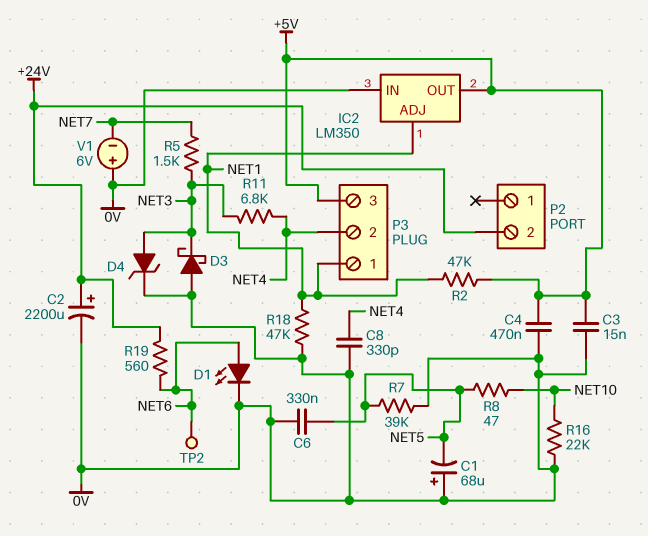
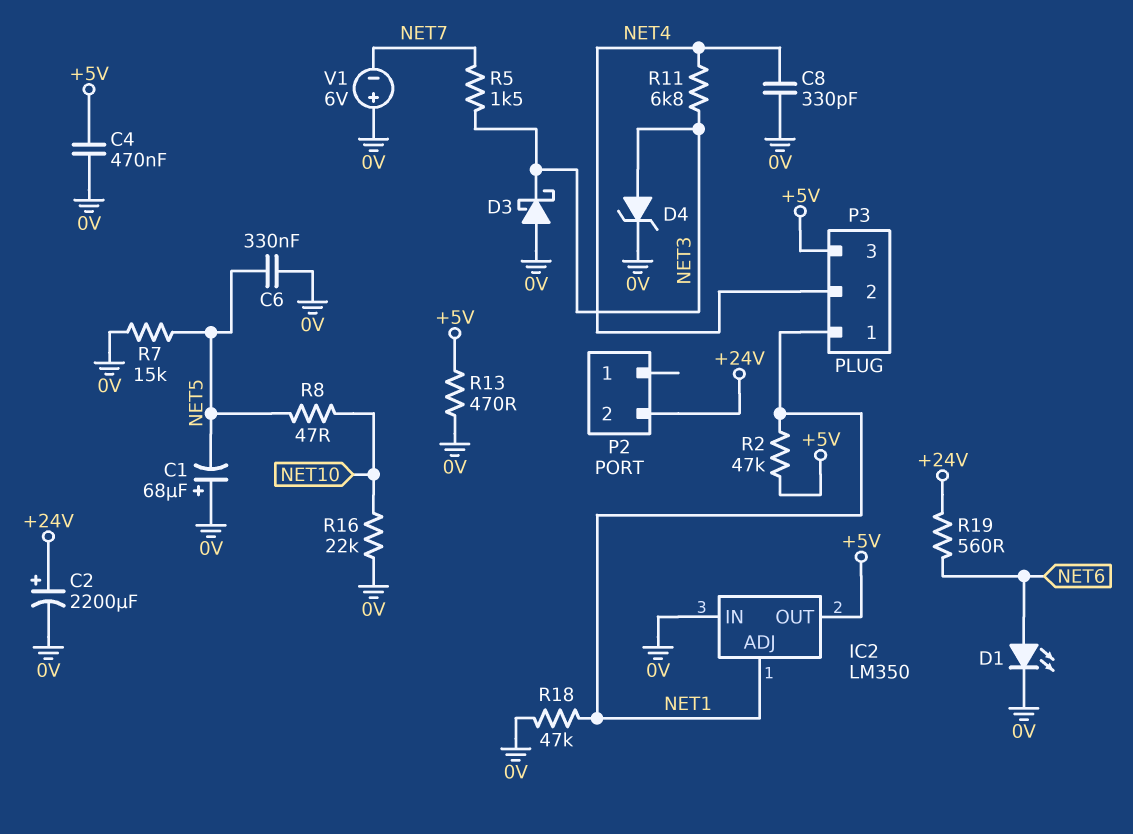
C3: 15nF (+5V, 0V) -> none
R7: 39k (0V, NET5) -> 15k (0V, NET5)
R13: none -> 470 (+5V, 0V)
TP2: test point (NET6) -> none

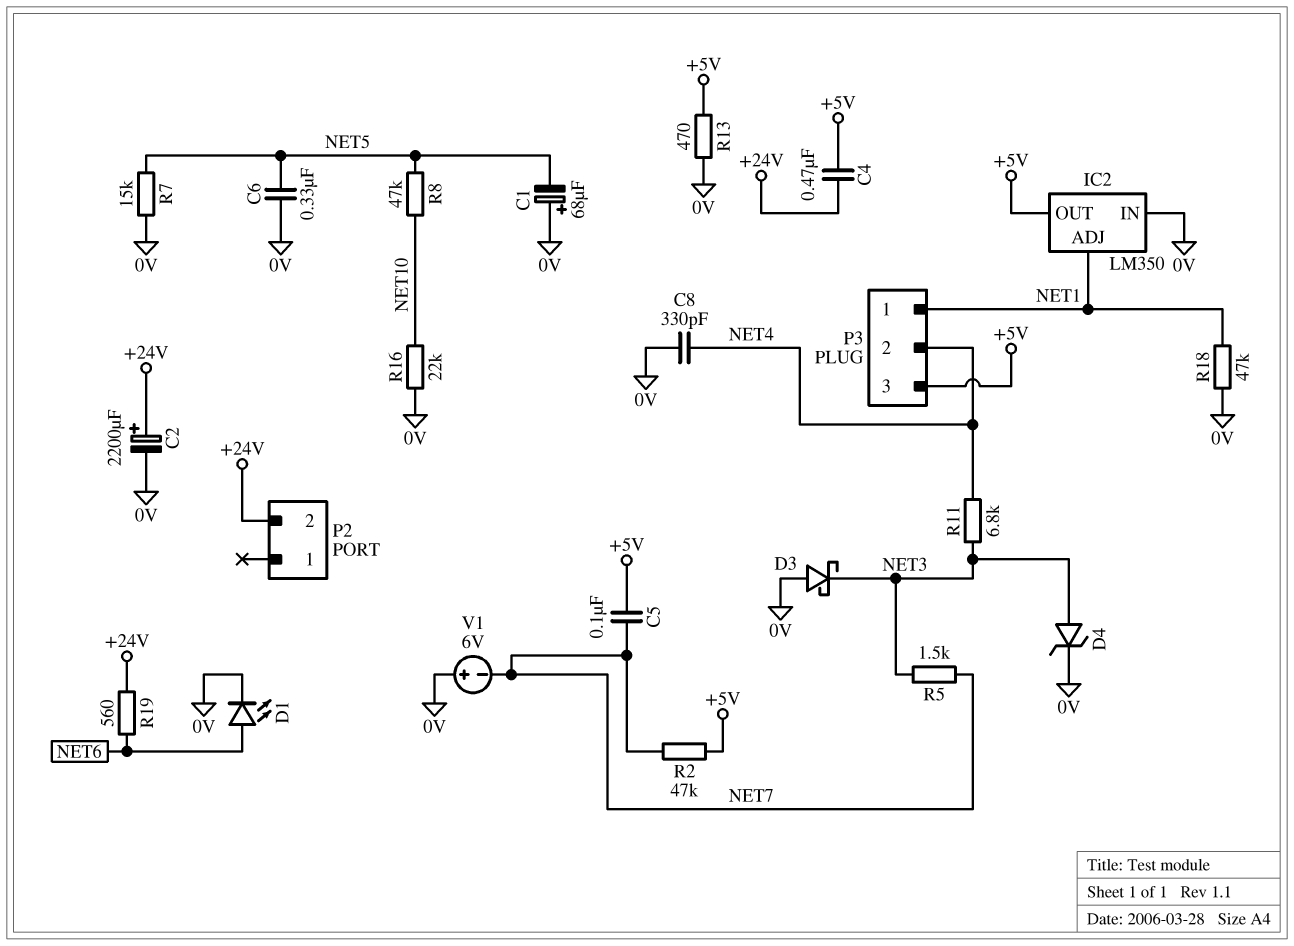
C4: 470nF (+5V, 0V) -> 470nF (+5V, +24V)
C5: none -> 100nF (+5V, NET7)
R2: 47k (+5V, NET1) -> 47k (+5V, NET7)
R8: 47 (NET5, NET10) -> 47k (NET5, NET10)

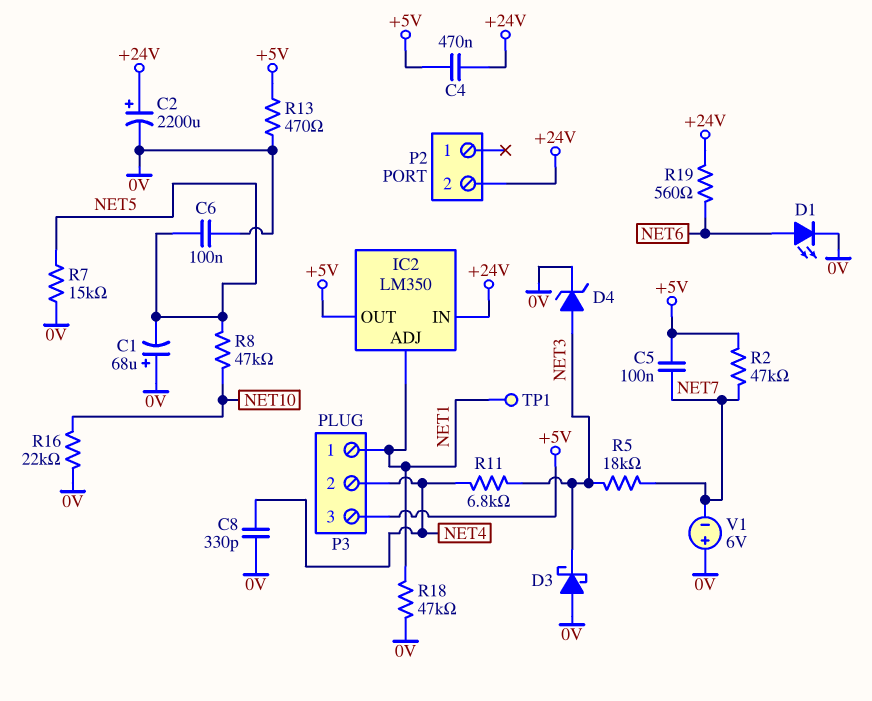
C6: 330nF (0V, NET5) -> 100nF (0V, NET5)
IC2 pin IN: 0V -> +24V
R5: 1.5k (NET3, NET7) -> 18k (NET3, NET7)
TP1: none -> test point (NET1)

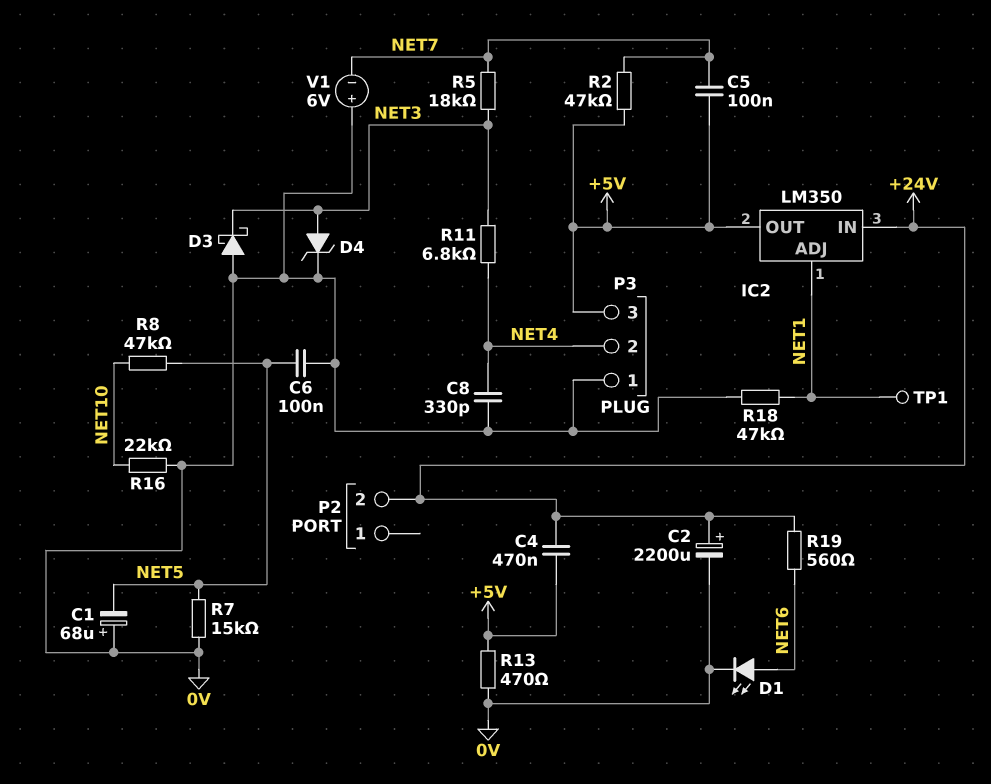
P3 pin 1: NET1 -> 0V

